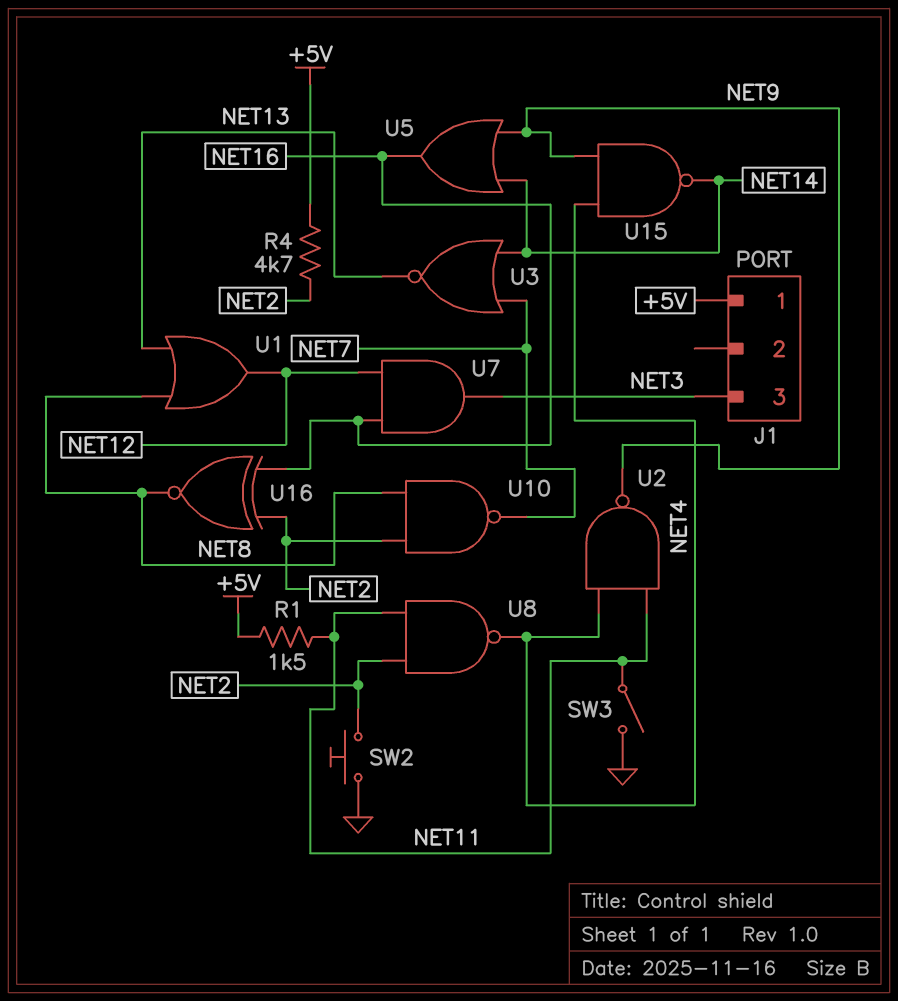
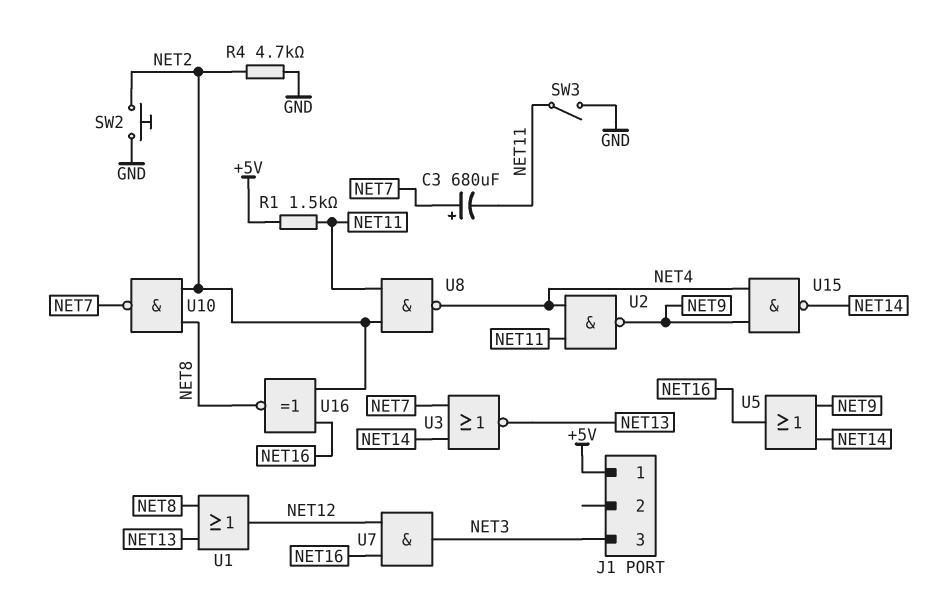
C3: none -> 680uF (plus NET7, minus NET11)
R4: 4.7k (+5V, NET2) -> 4.7k (GND, NET2)

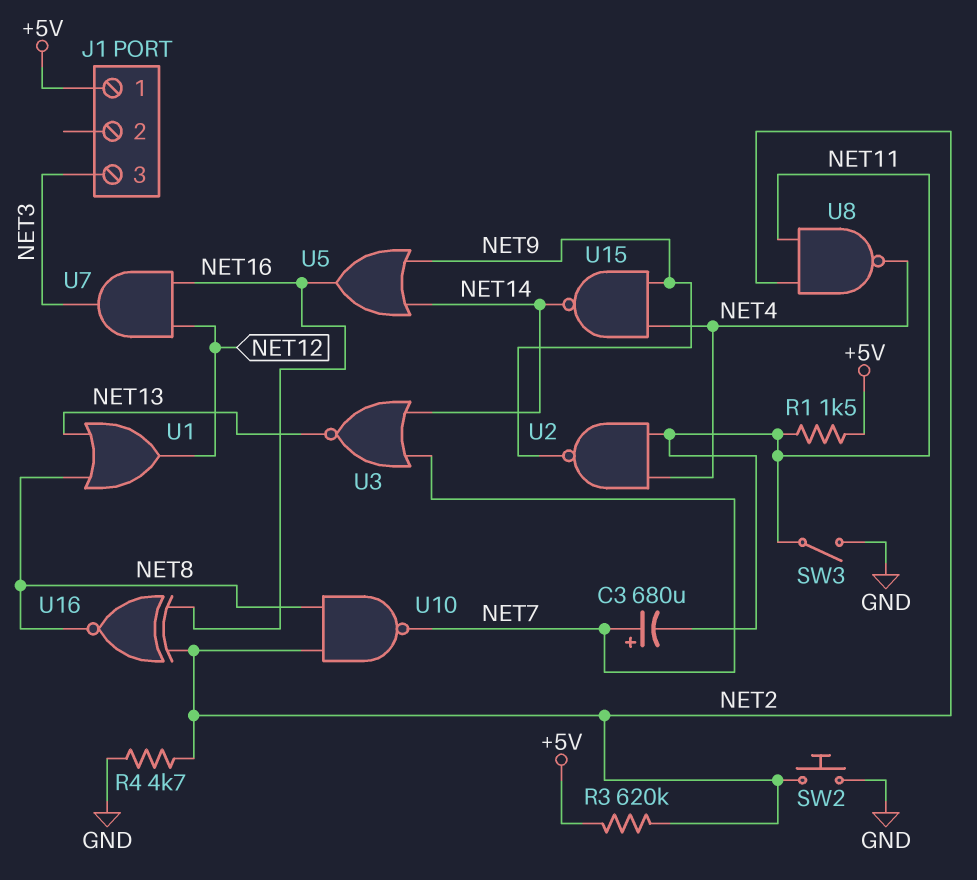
R3: none -> 620k (+5V, NET2)

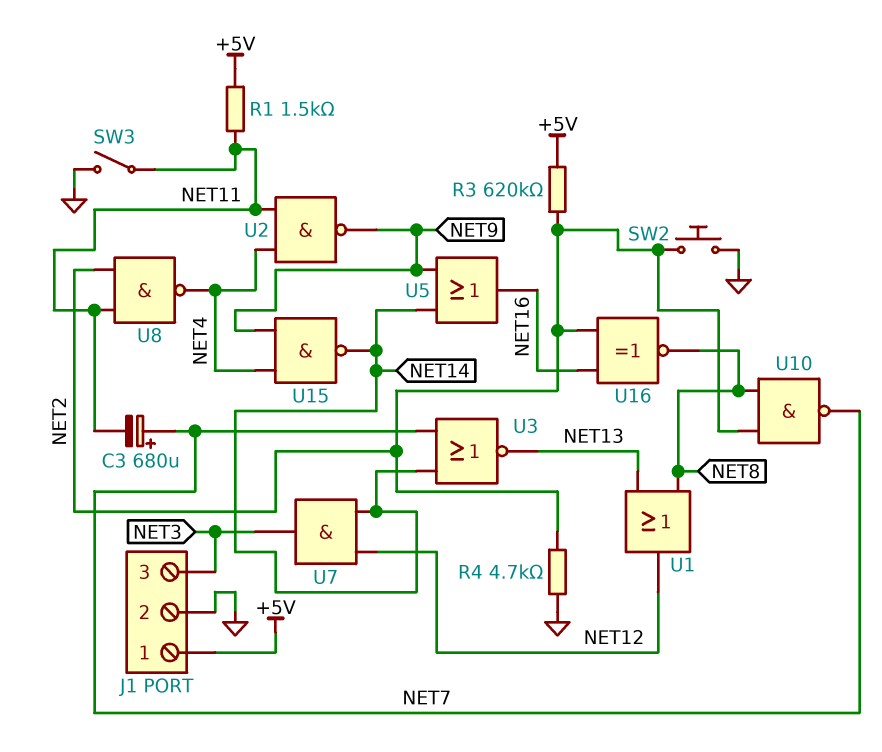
J1 pin 2: none -> GND
U7: AND (in NET12, in NET16, out NET3) -> AND (in NET12, in NET14, out NET3)

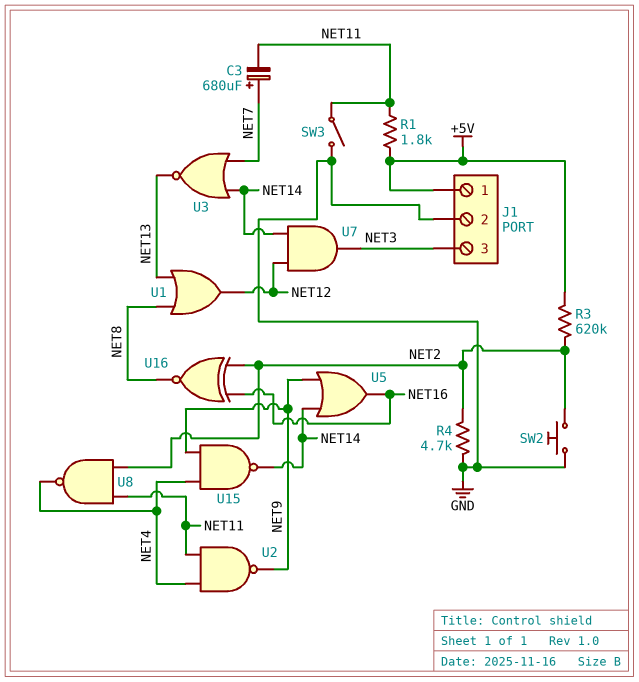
R1: 1.5k (+5V, NET11) -> 1.8k (+5V, NET11)
U10: NAND (in NET2, in NET8, out NET7) -> none

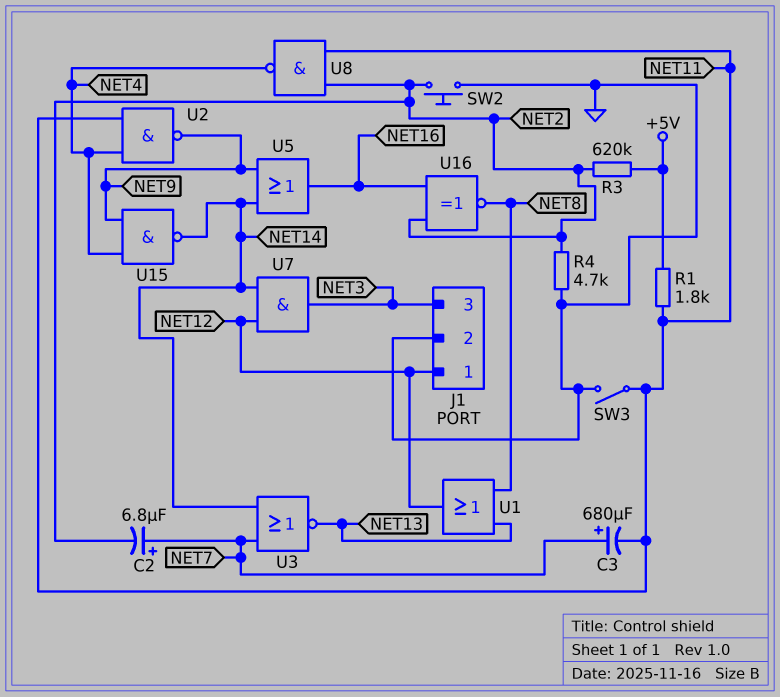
C2: none -> 6.8uF (plus NET7, minus NET2)
J1 pin 1: +5V -> NET12

